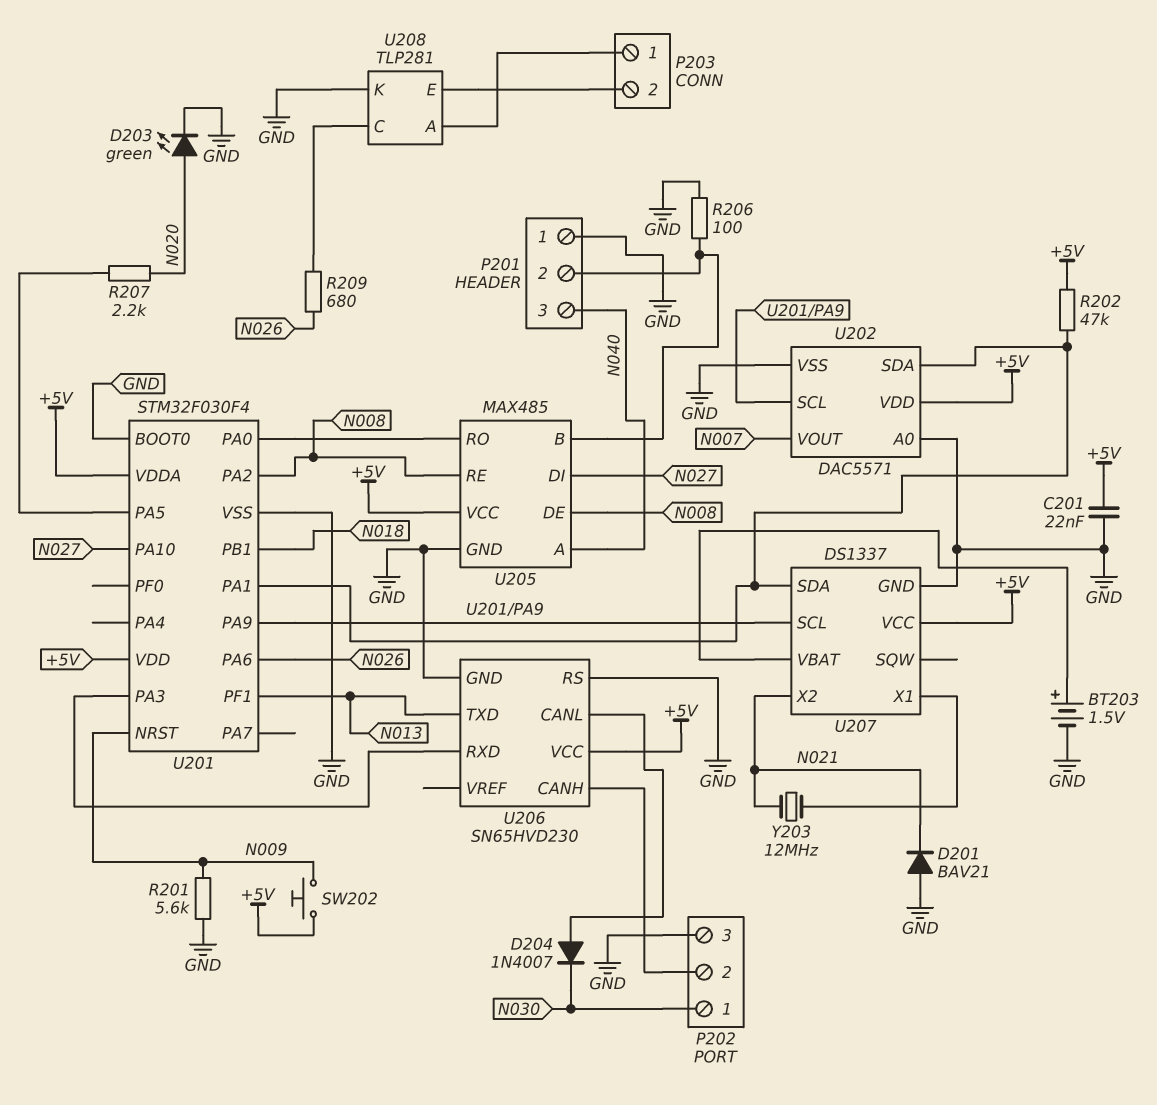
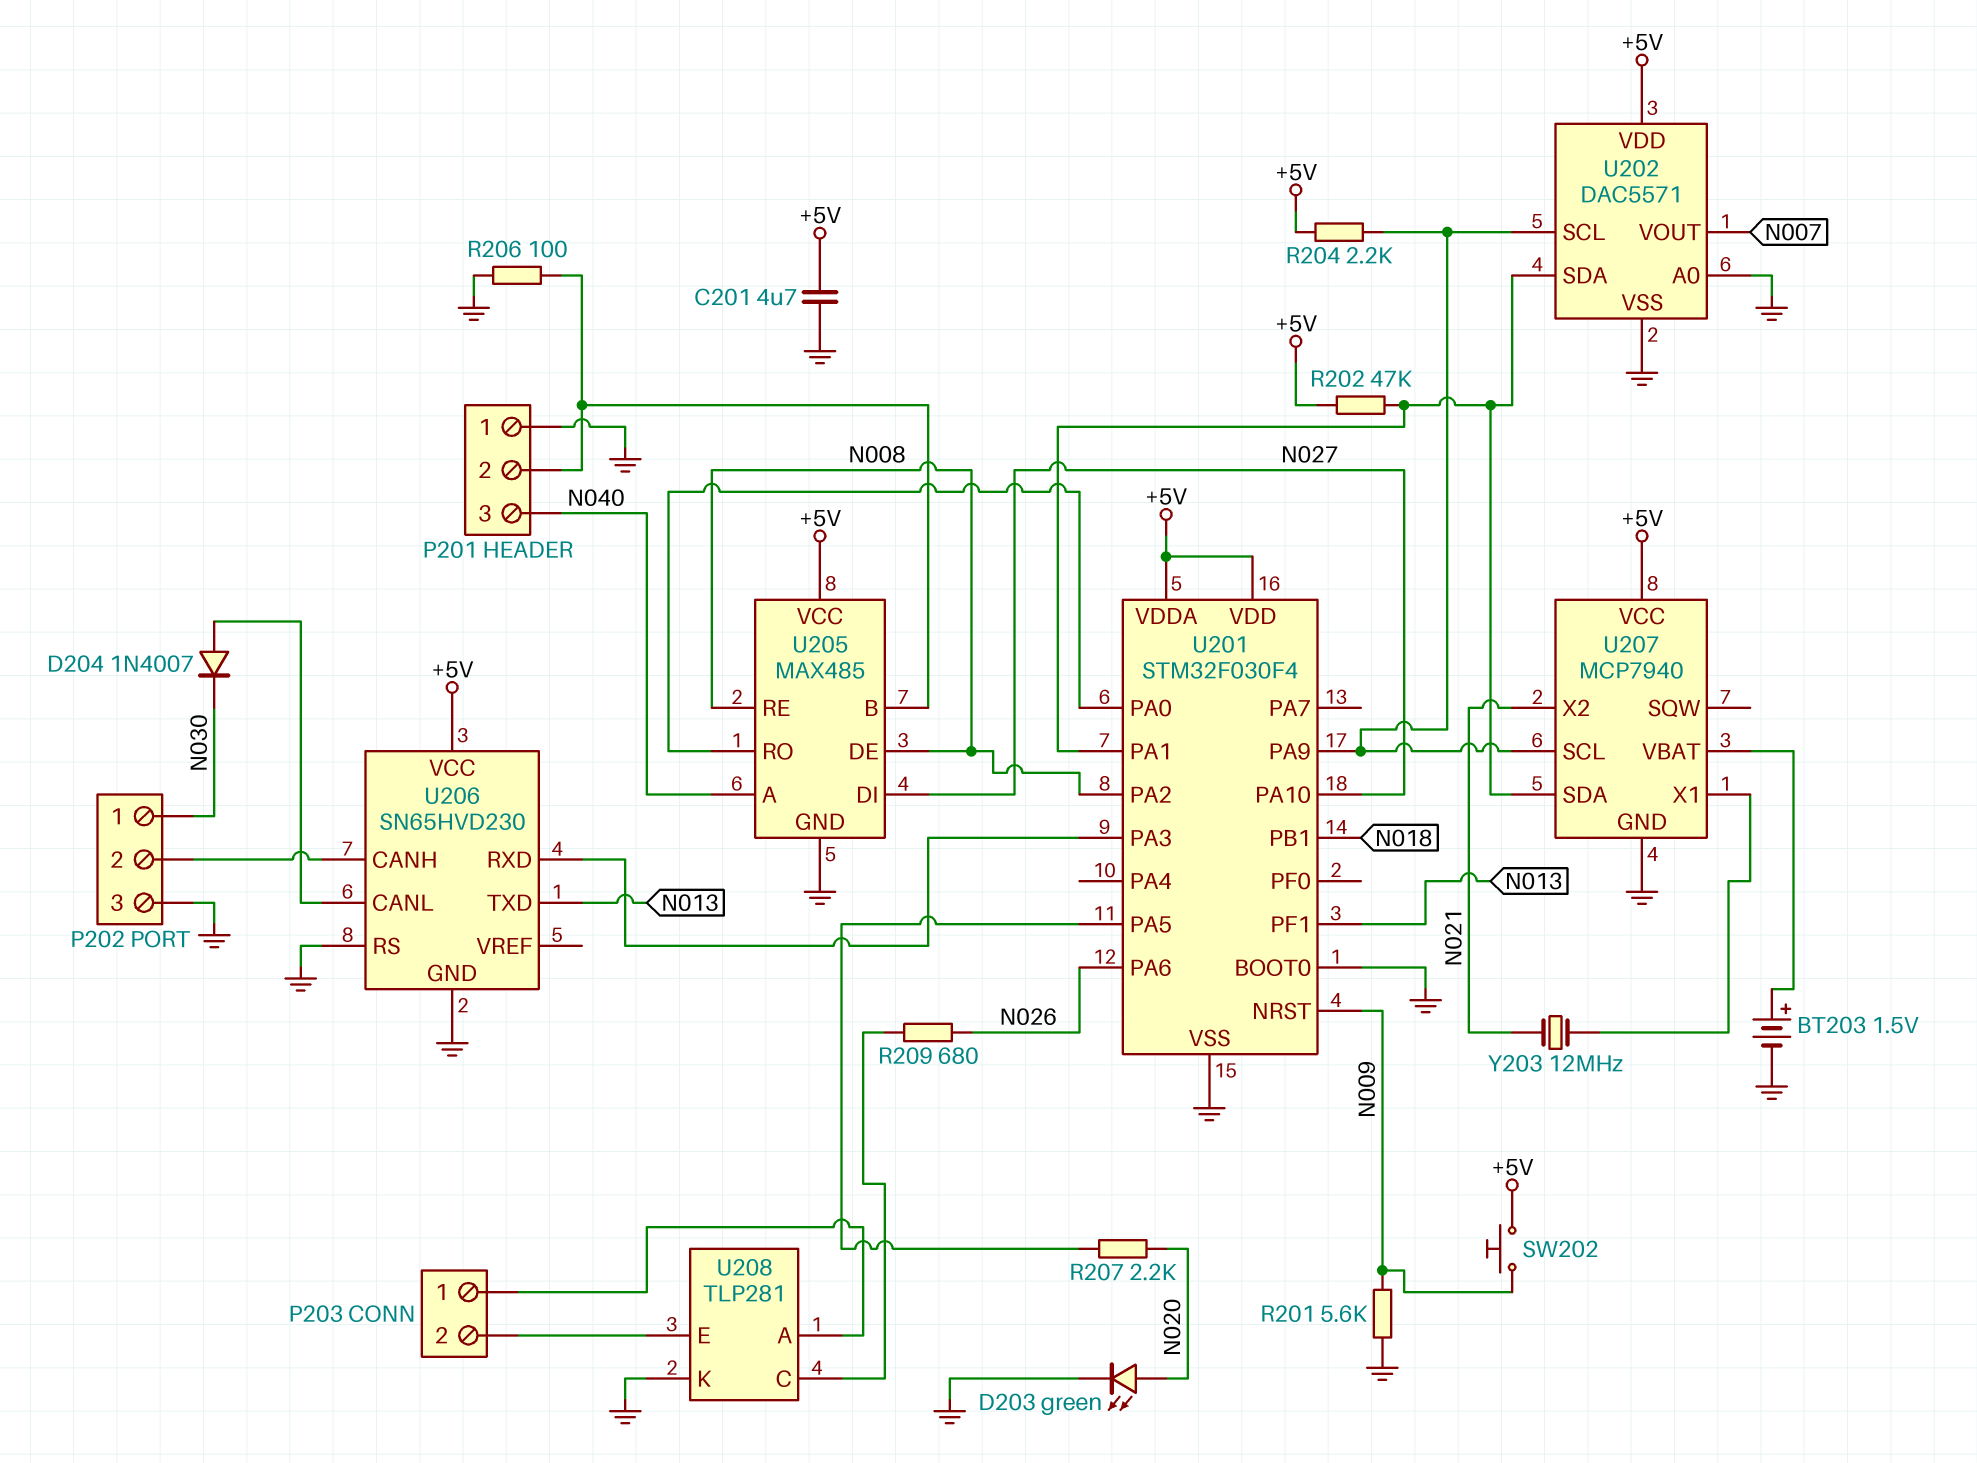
C201: 22nF (+5V, GND) -> 4.7uF (+5V, GND)
D201: diode BAV21 (A GND, K N021) -> none
R204: none -> 2.2k (+5V, U201/PA9)
U207: DS1337 -> MCP7940

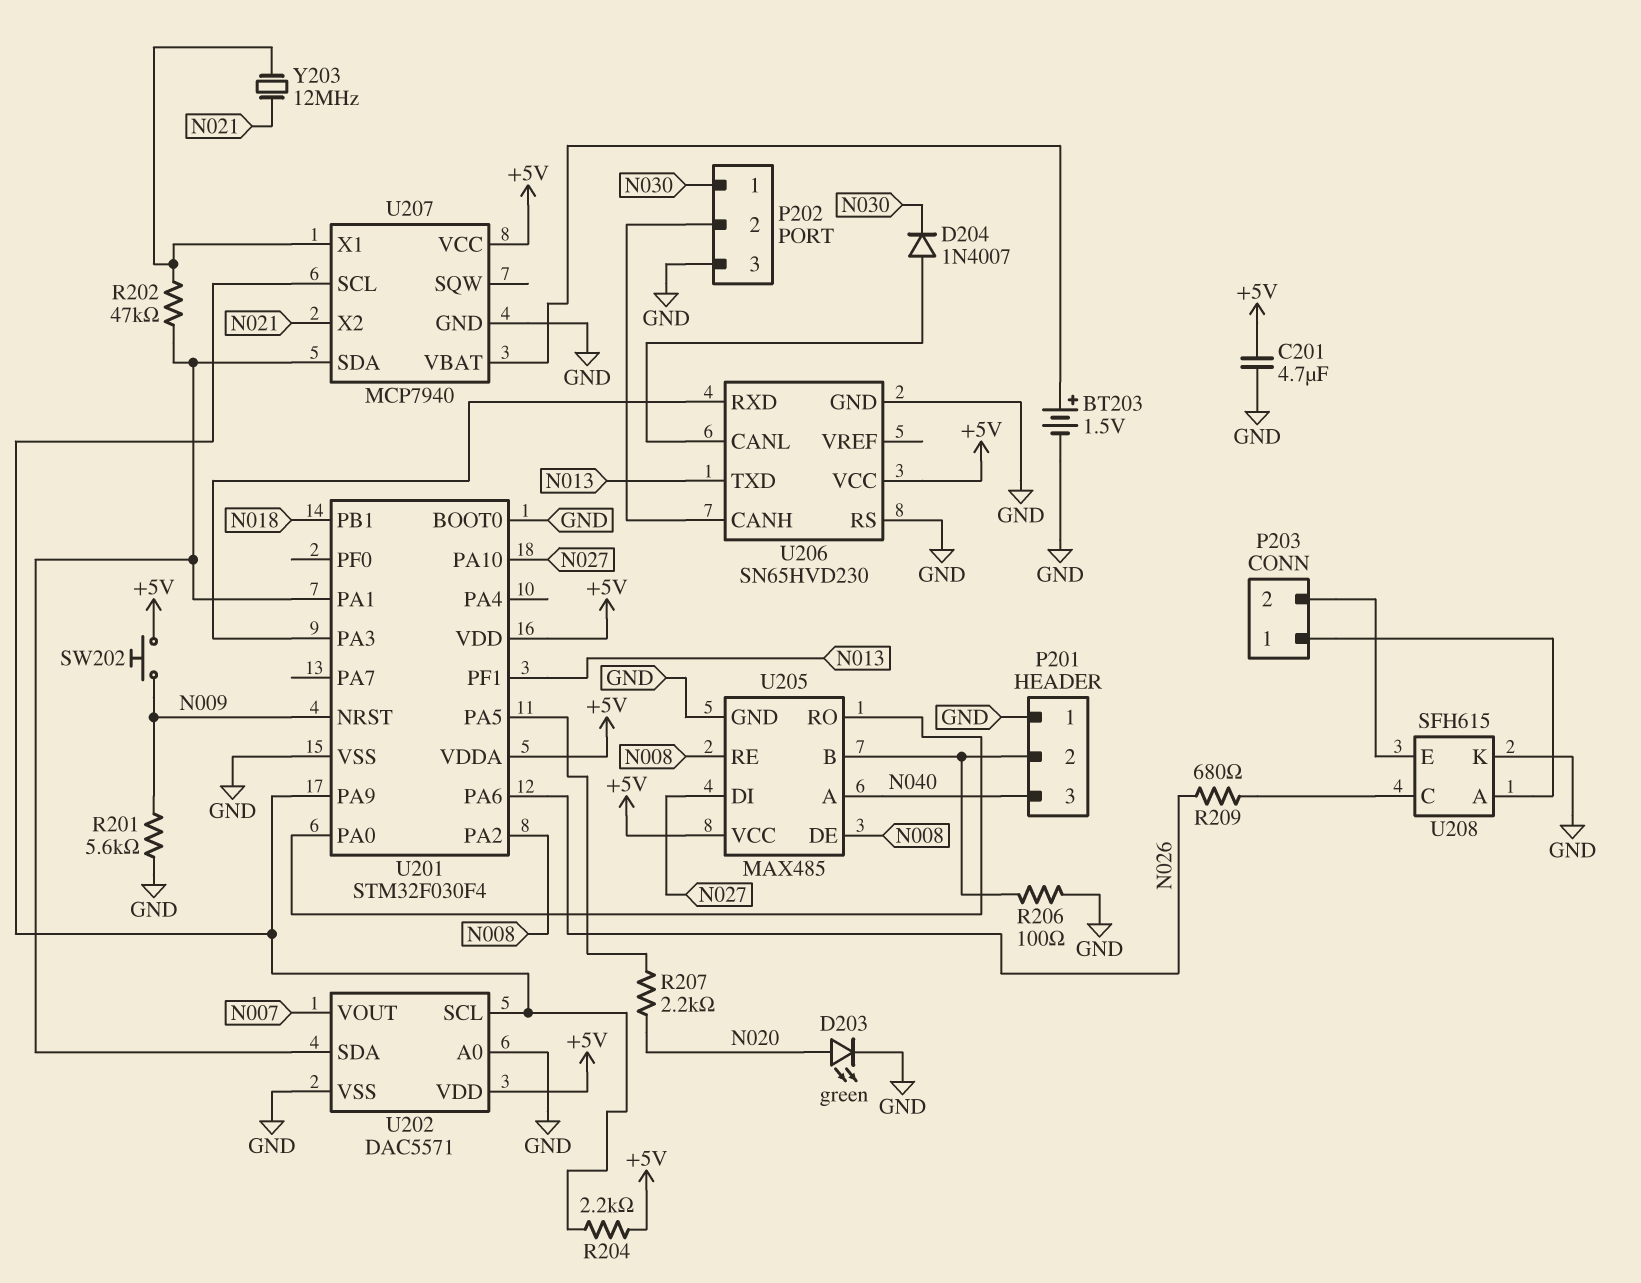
R202: 47k (+5V, U201/PA1) -> 47k (U201/PA1, U207/X1)
U208: TLP281 -> SFH615

